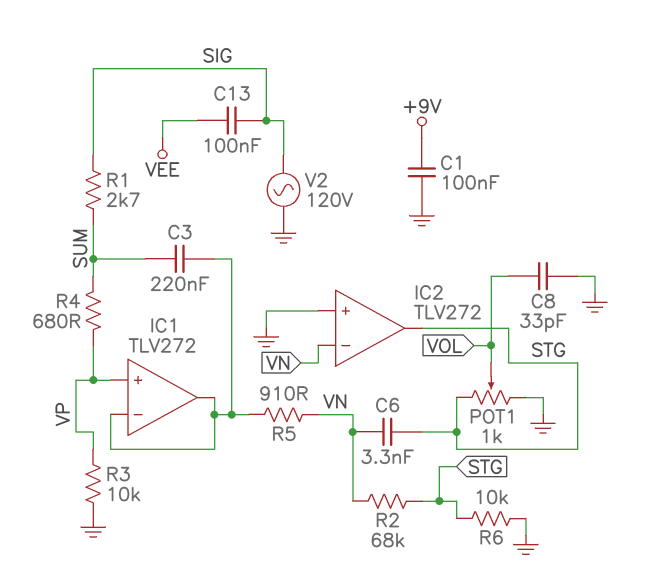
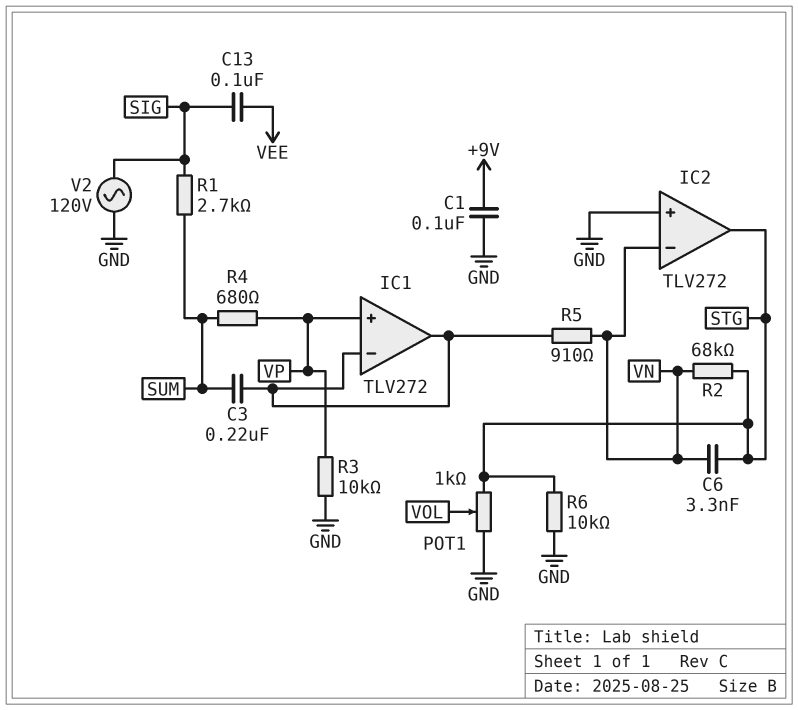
C8: 33pF (GND, VOL) -> none

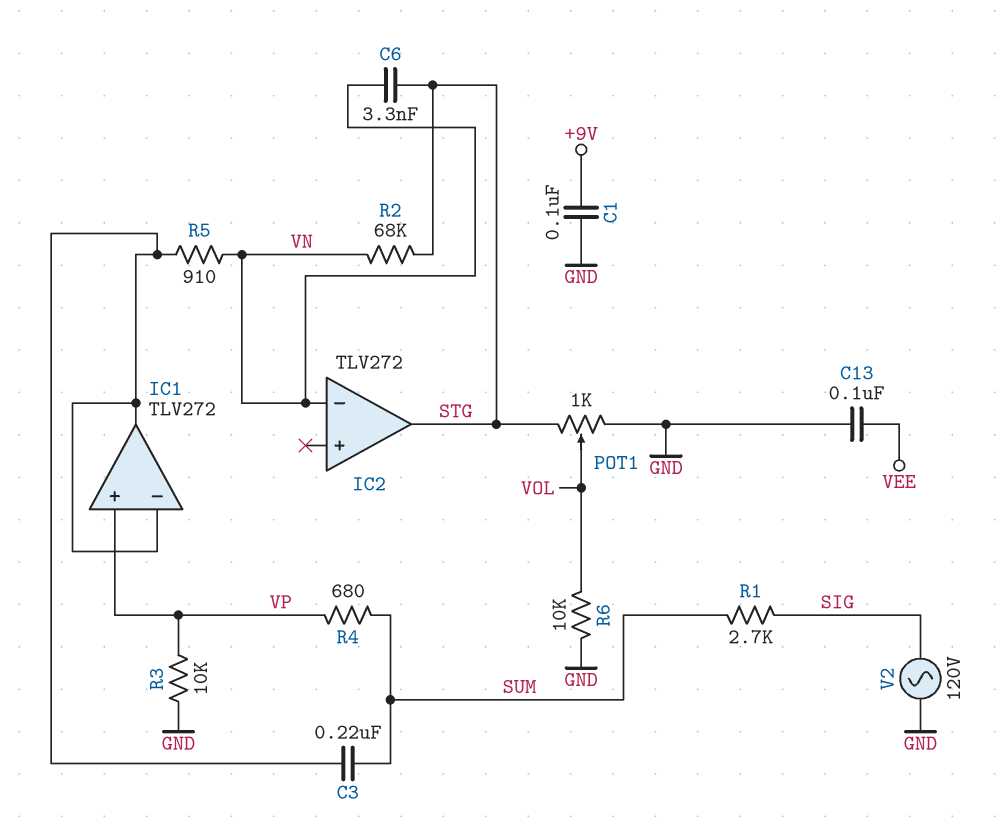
C13: 100nF (SIG, VEE) -> 100nF (GND, VEE)
IC2 pin in+: GND -> none
R6: 10k (GND, STG) -> 10k (GND, VOL)

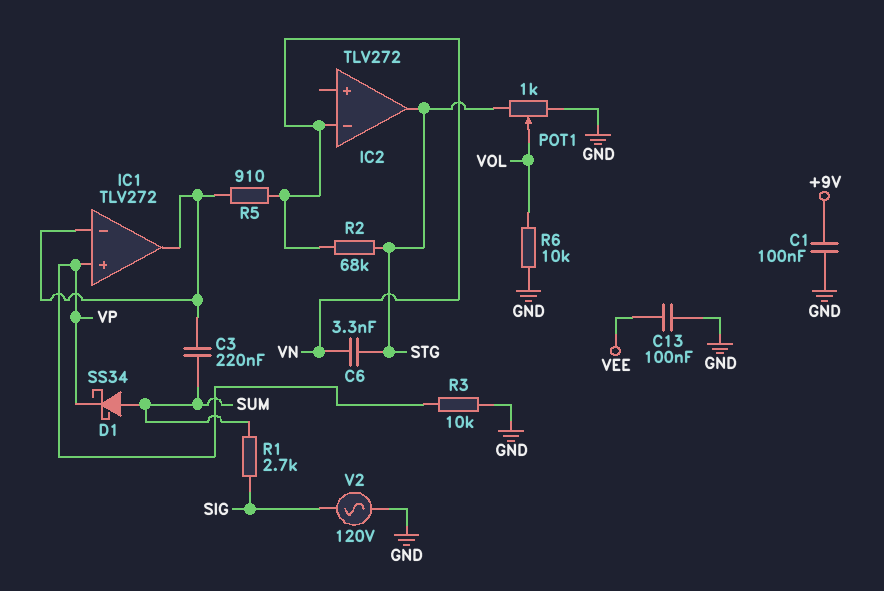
D1: none -> schottky SS34 (A SUM, K VP)
R4: 680 (SUM, VP) -> none

